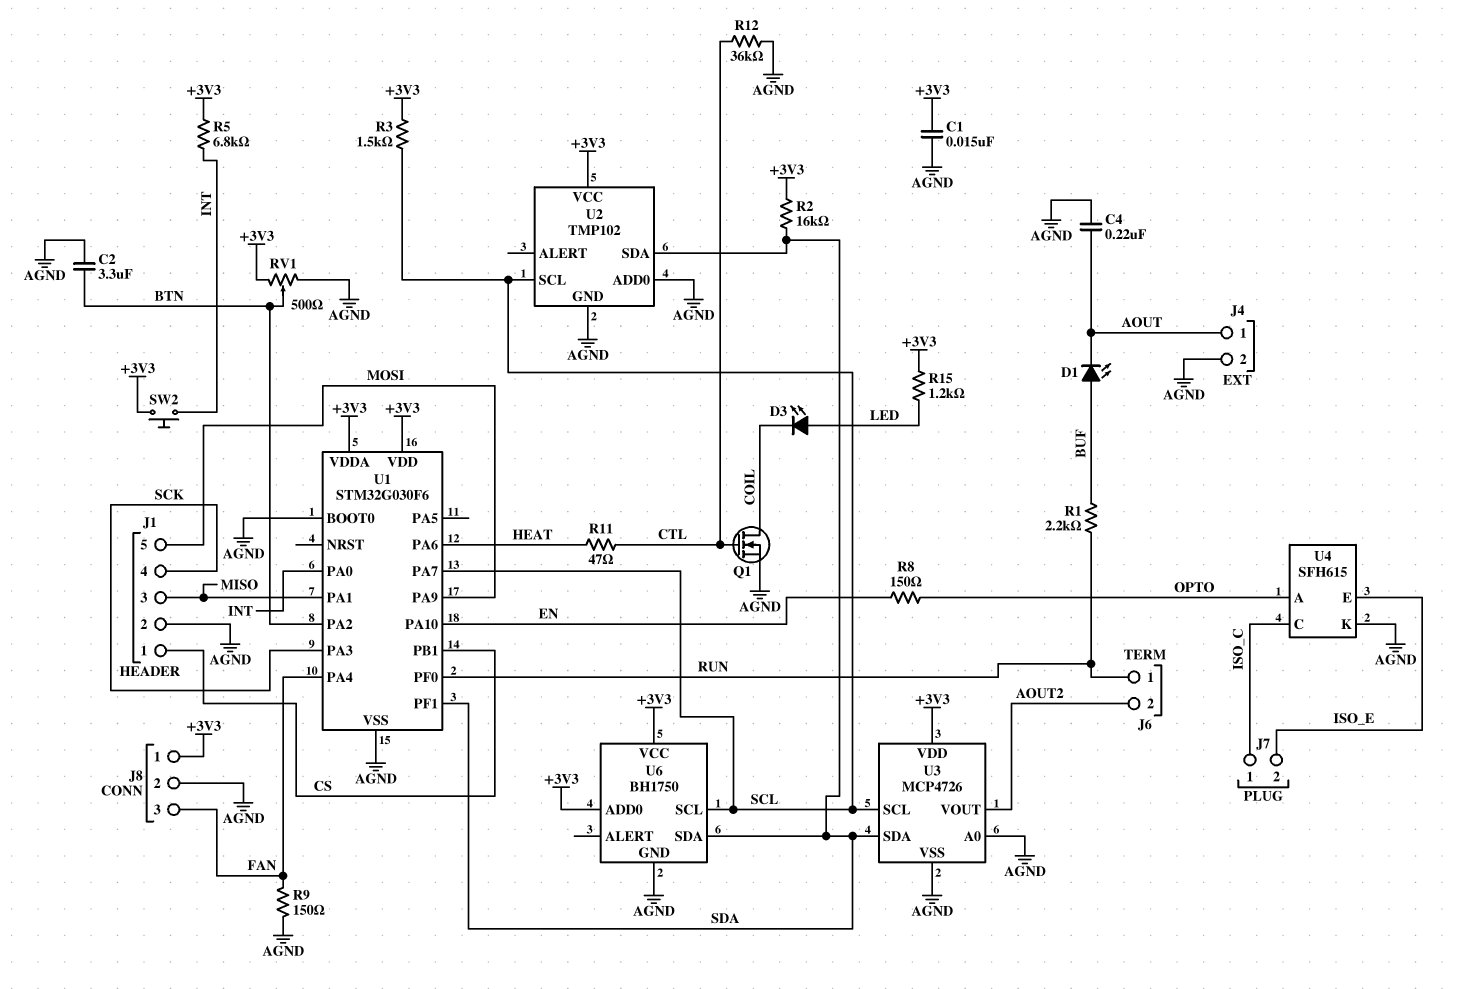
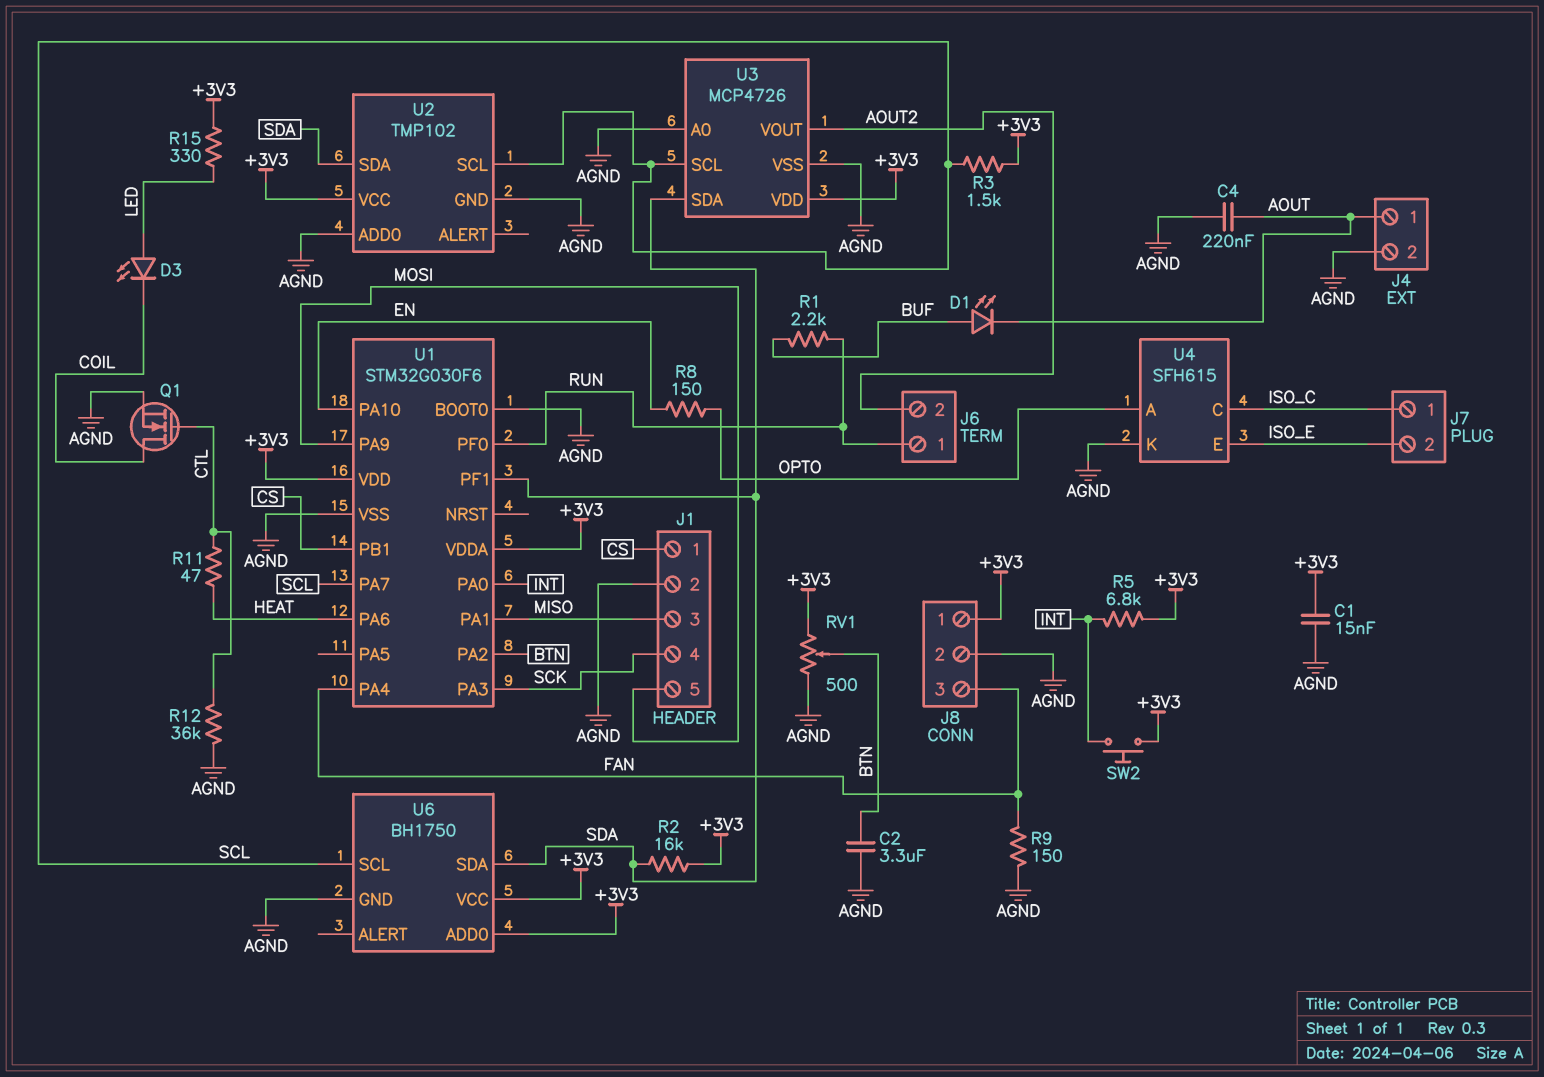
R15: 1.2k (+3V3, LED) -> 330 (+3V3, LED)

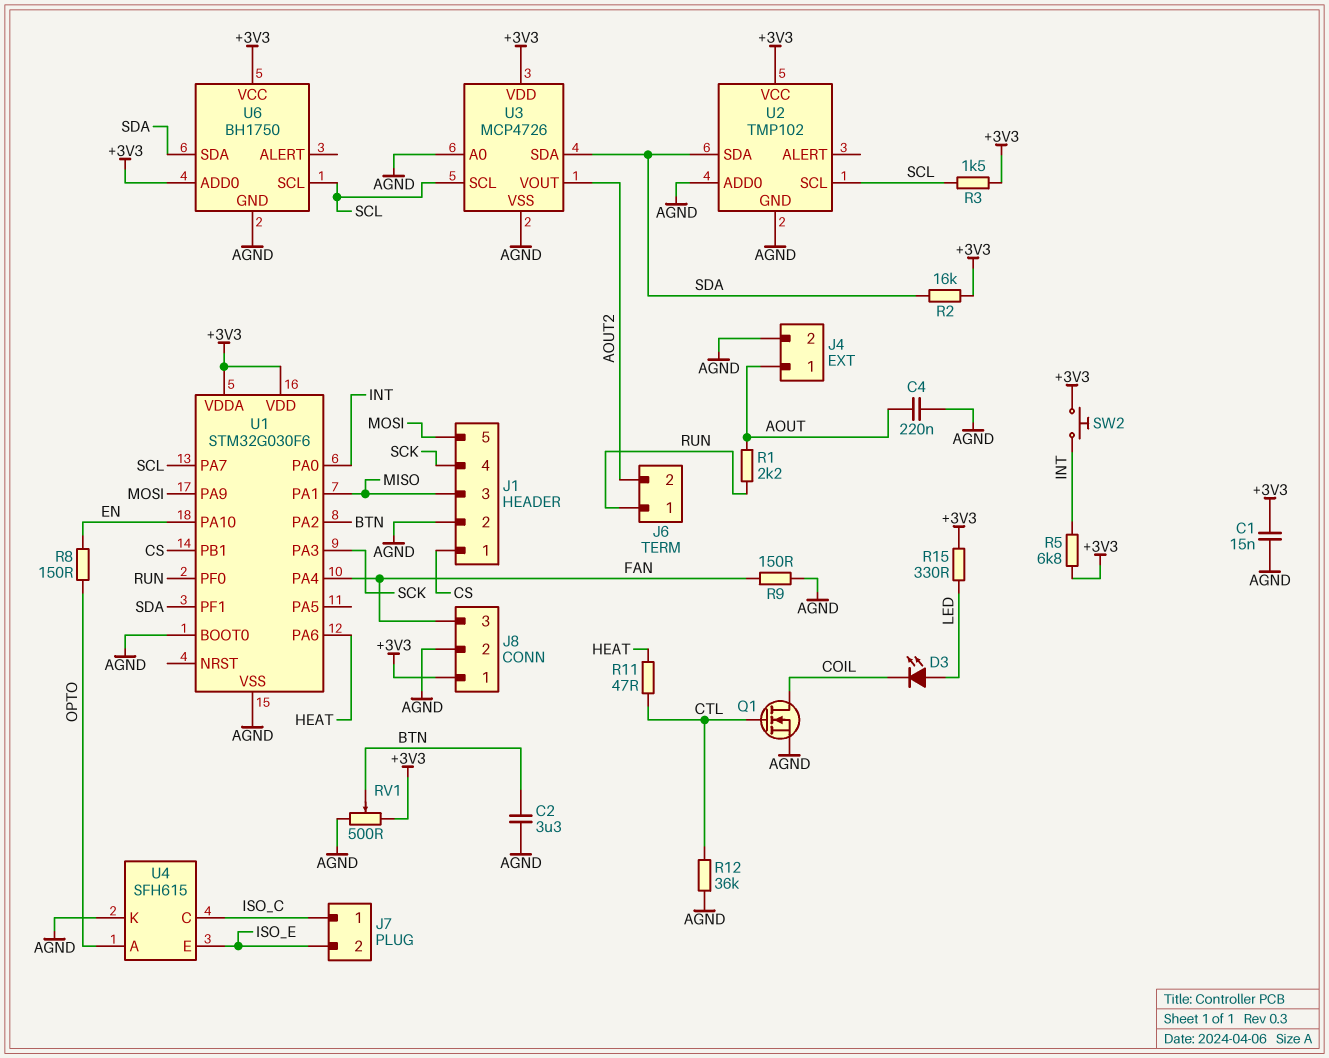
D1: LED (A BUF, K AOUT) -> none
R1: 2.2k (BUF, RUN) -> 2.2k (AOUT, RUN)

